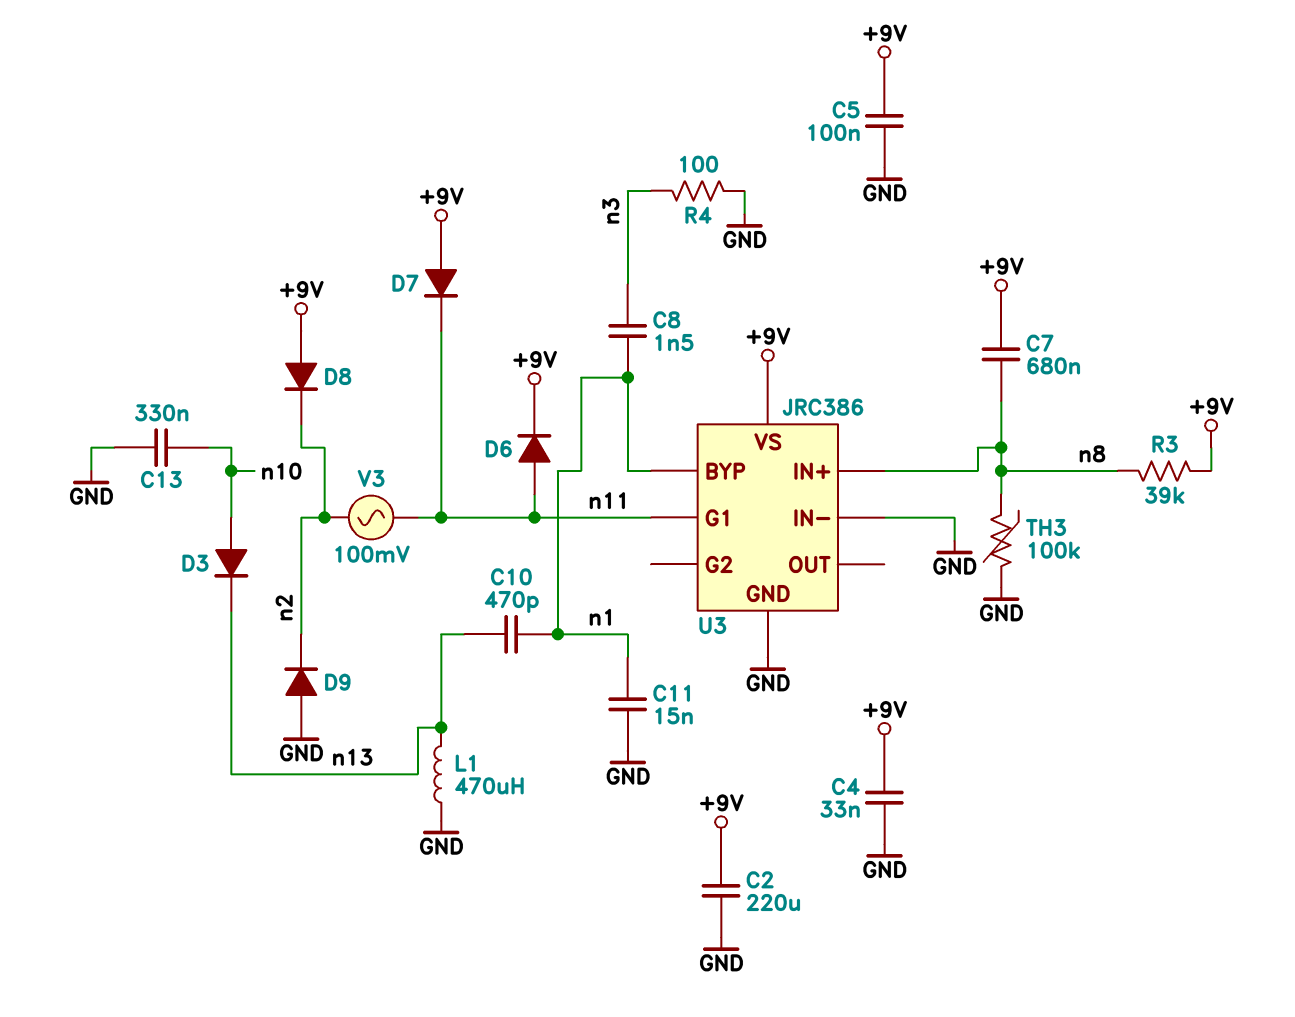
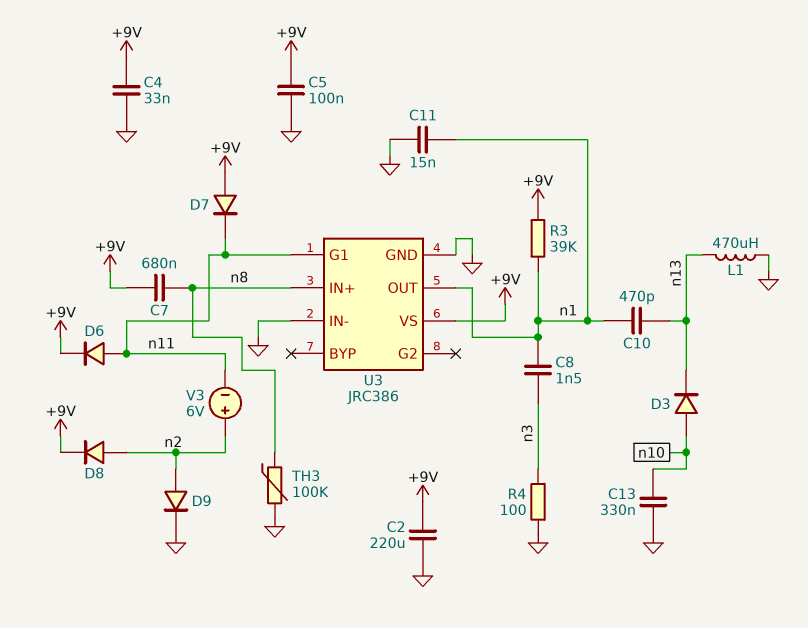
D8: diode (A +9V, K n2) -> diode (A n2, K +9V)
D9: diode (A GND, K n2) -> diode (A n2, K GND)
R3: 39k (+9V, n8) -> 39k (+9V, n1)
U3 pin BYP: n1 -> none
U3 pin OUT: none -> n1
V3: AC 100mV (n2, n11) -> 6V (plus n2, minus n11)

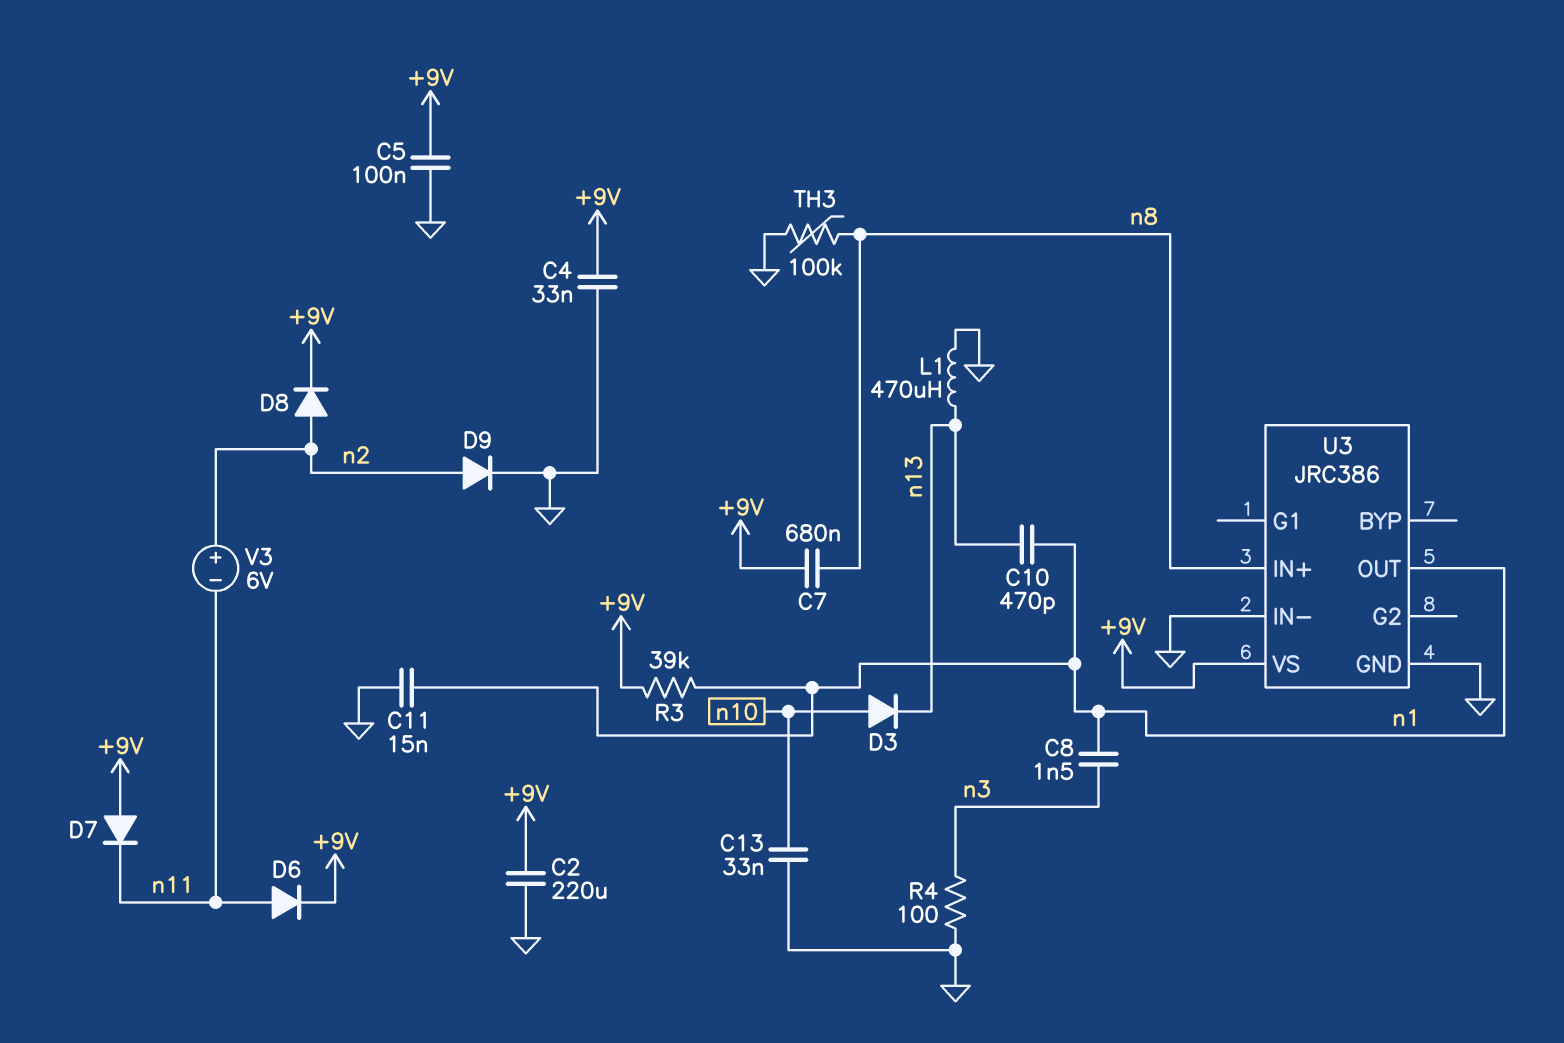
C13: 330nF (GND, n10) -> 33nF (GND, n10)
U3 pin G1: n11 -> none

